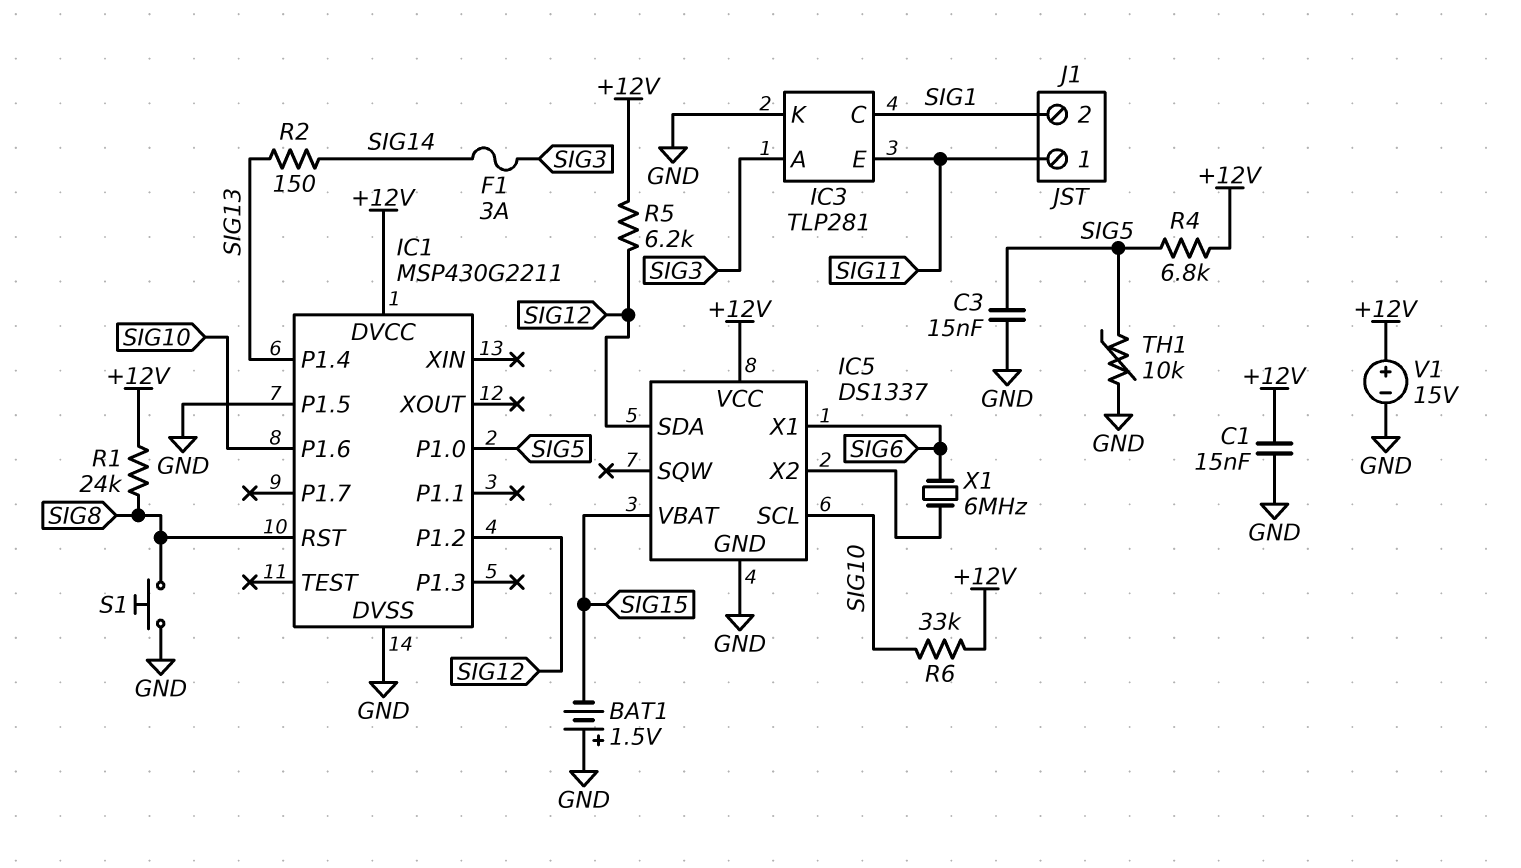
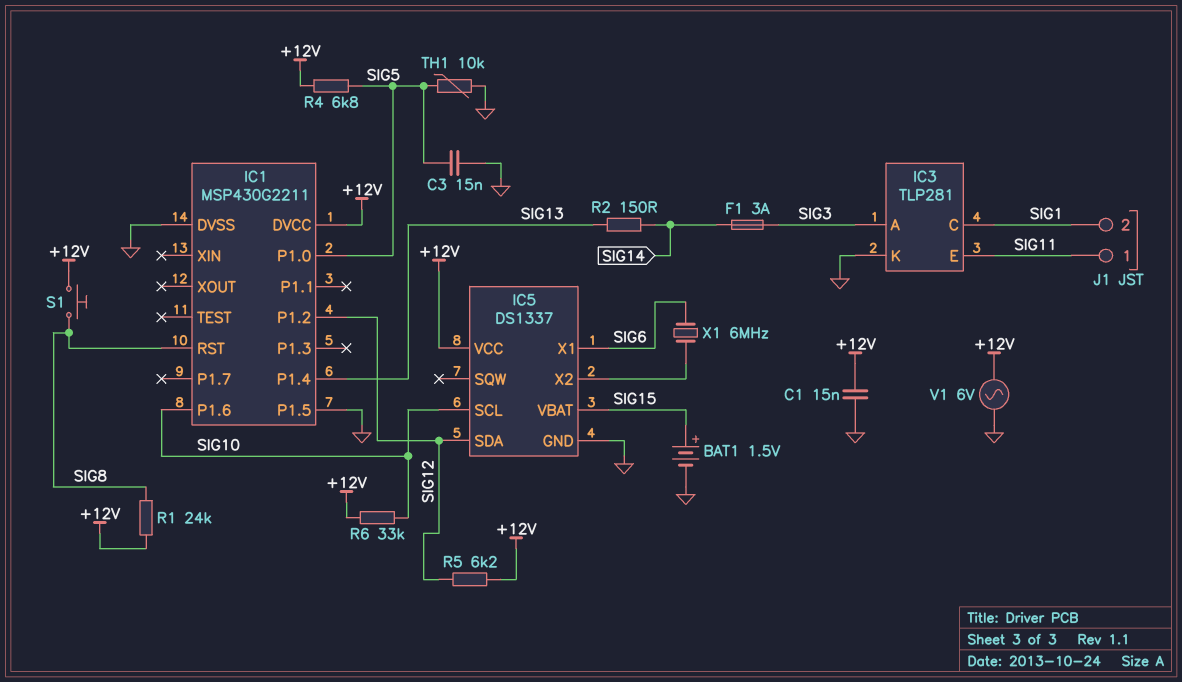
BAT1: 1.5V (plus GND, minus SIG15) -> 1.5V (plus SIG15, minus GND)
S1: button (GND, SIG8) -> button (+12V, SIG8)
V1: 15V (plus +12V, minus GND) -> AC 6V (+12V, GND)

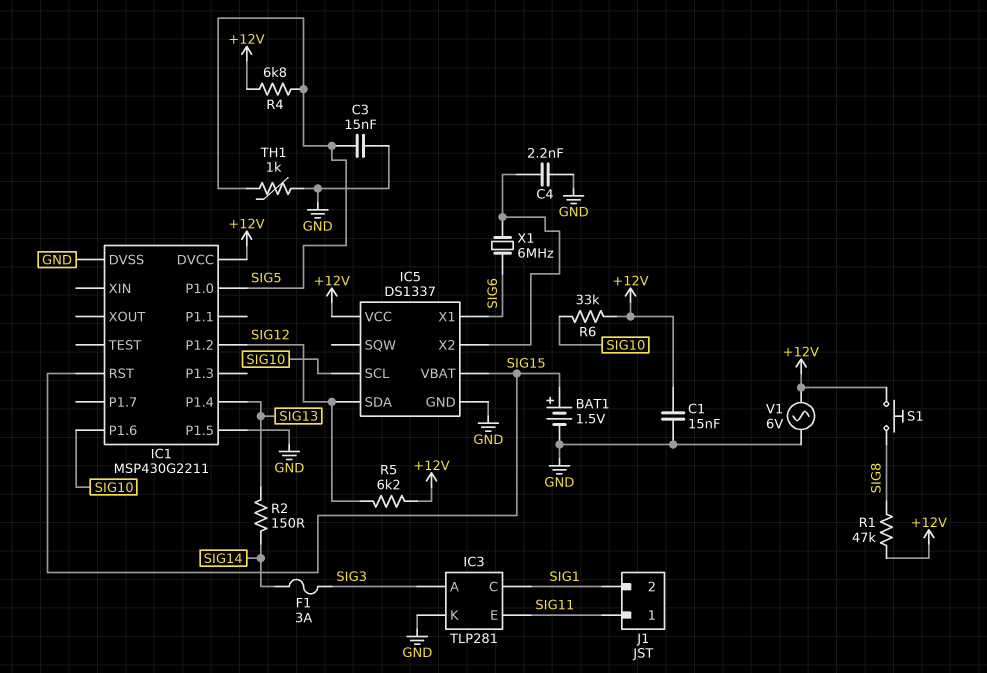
C4: none -> 2.2nF (GND, IC5/X2)
IC1 pin RST: SIG8 -> SIG15
R1: 24k (+12V, SIG8) -> 47k (+12V, SIG8)
TH1: 10k (GND, SIG5) -> 1k (GND, SIG5)

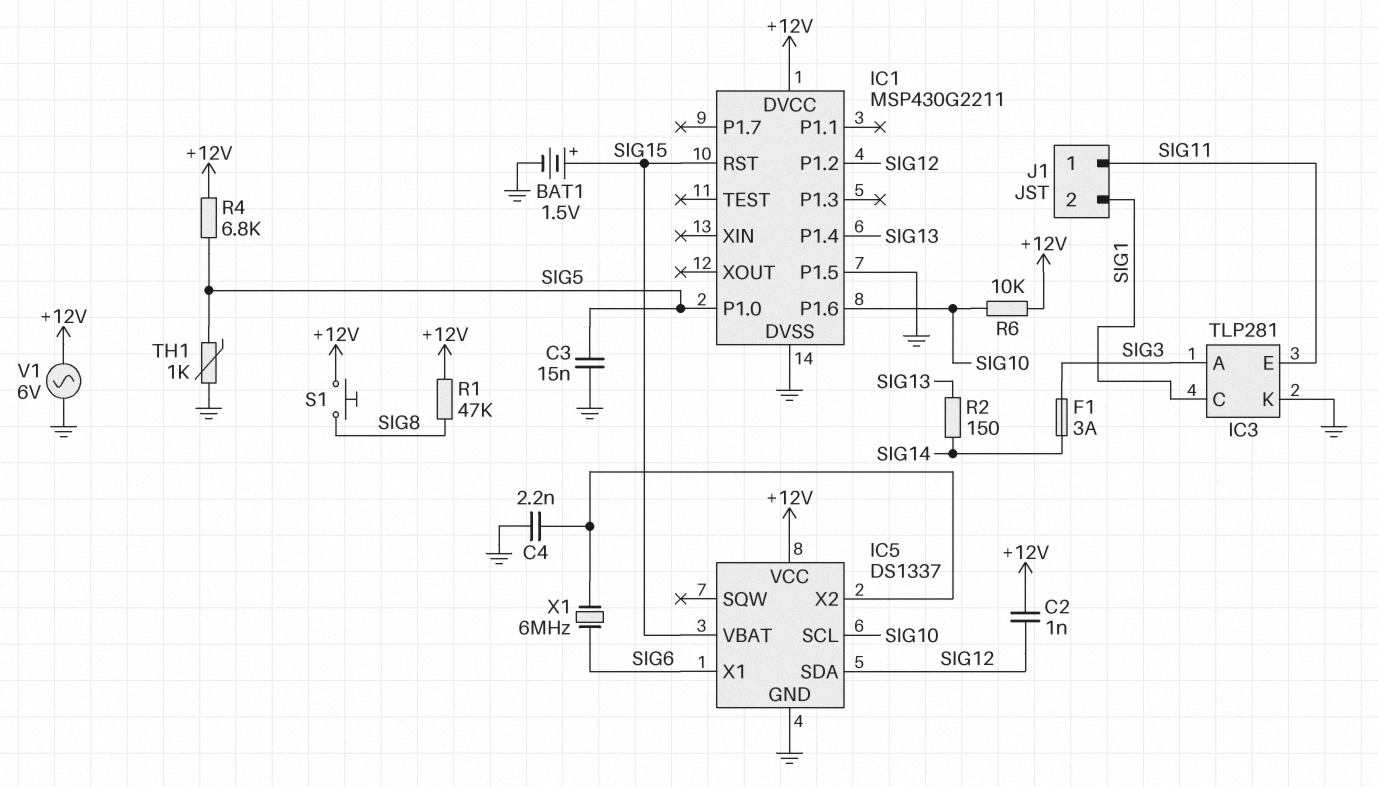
C1: 15nF (+12V, GND) -> none
C2: none -> 1nF (+12V, SIG12)
R5: 6.2k (+12V, SIG12) -> none
R6: 33k (+12V, SIG10) -> 10k (+12V, SIG10)

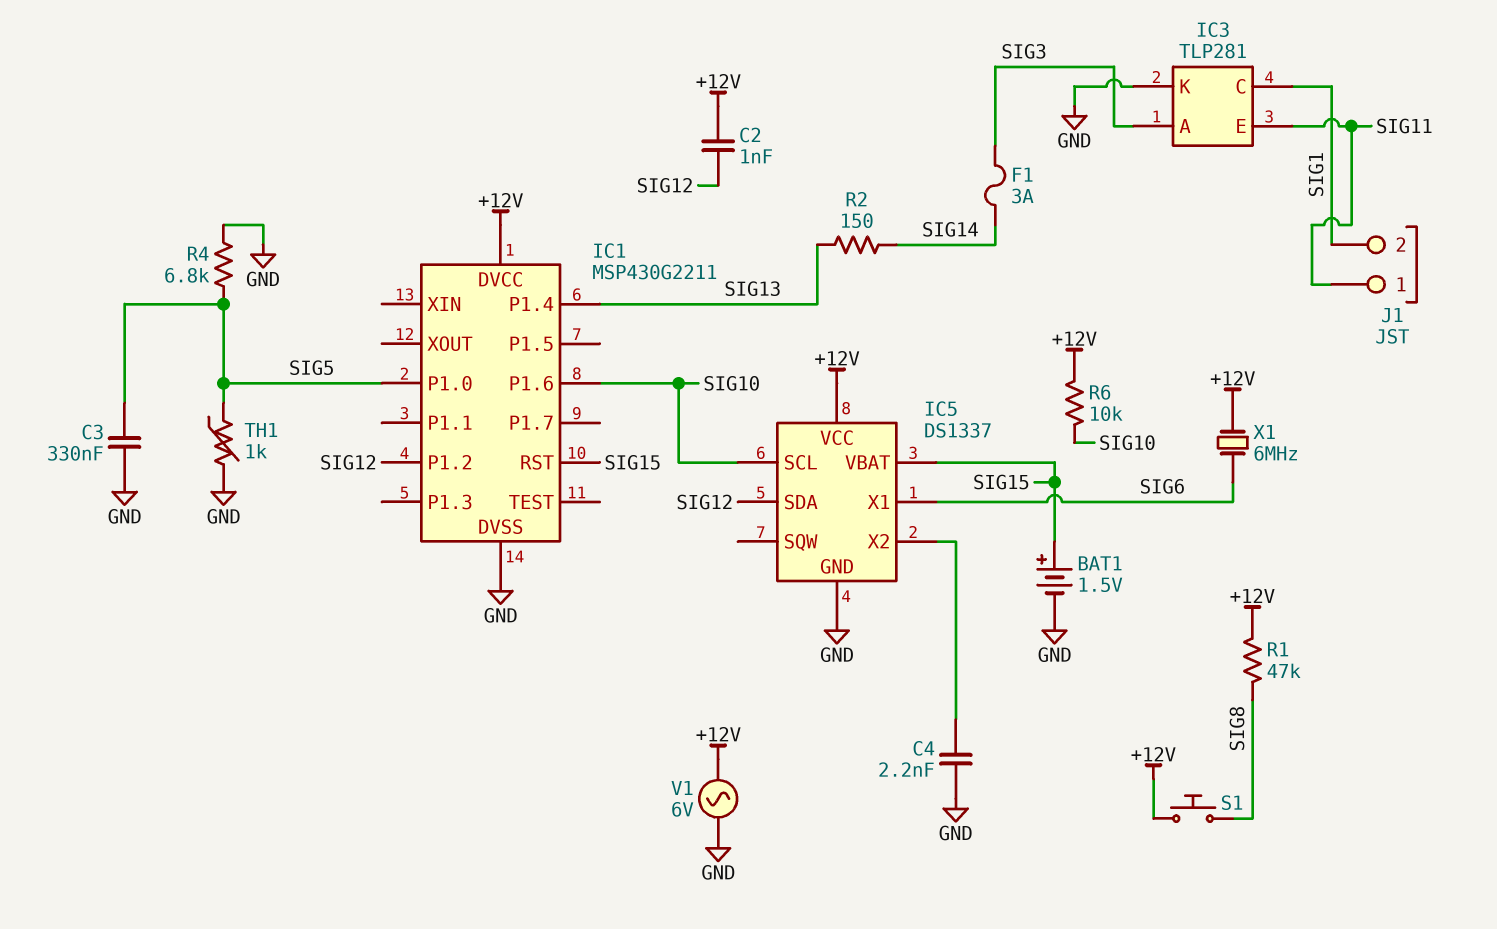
C3: 15nF (GND, SIG5) -> 330nF (GND, SIG5)
IC1 pin P1.5: GND -> none
R4: 6.8k (+12V, SIG5) -> 6.8k (GND, SIG5)
X1: 6MHz (IC5/X2, SIG6) -> 6MHz (+12V, SIG6)

